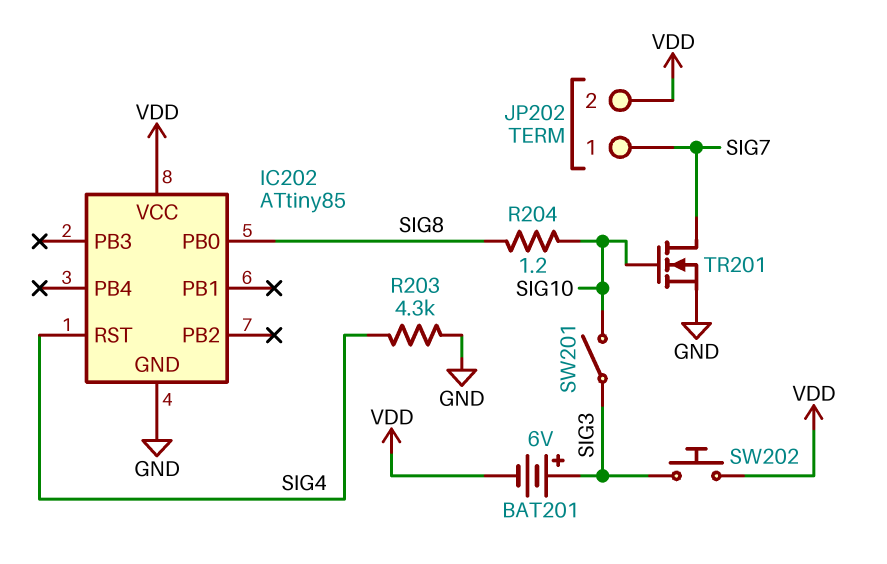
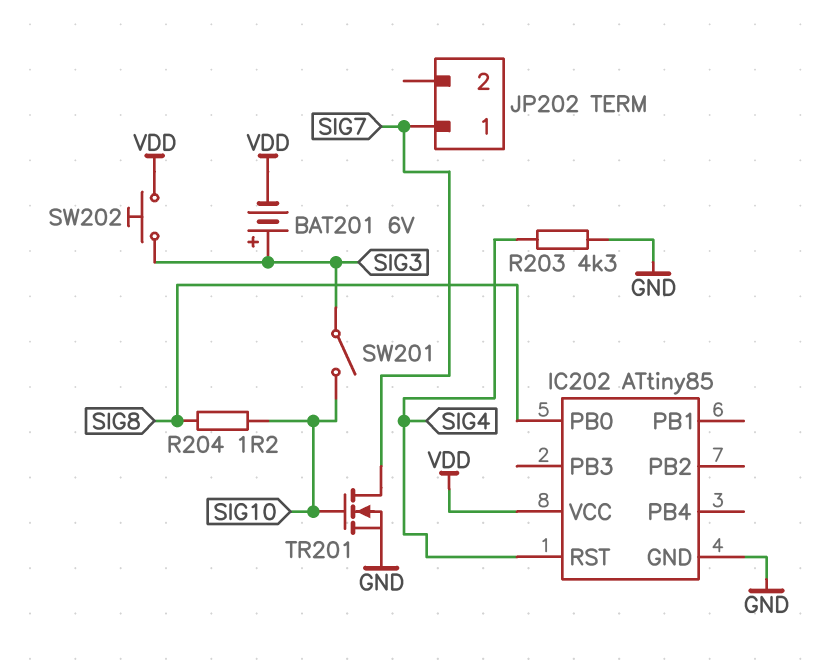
JP202 pin 2: VDD -> none

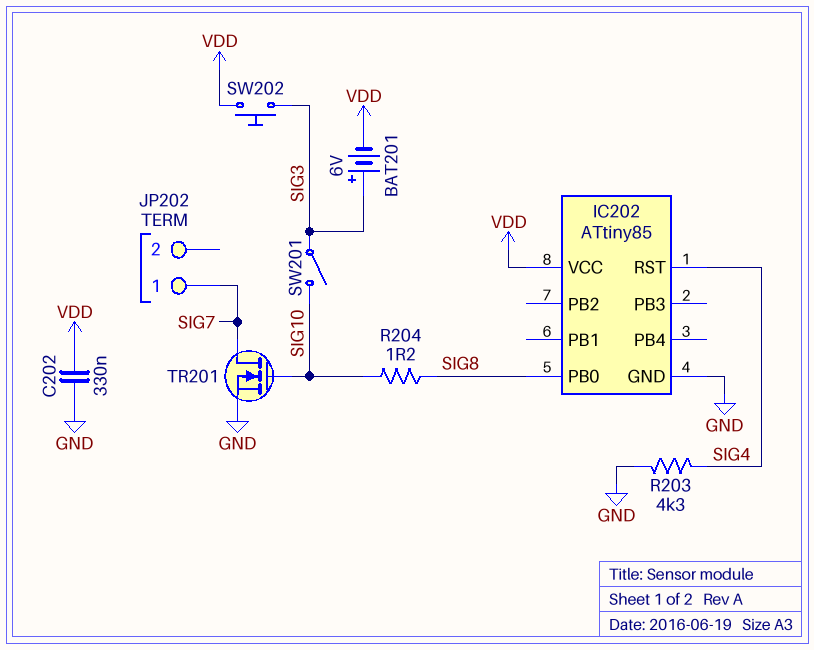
C202: none -> 330nF (GND, VDD)

